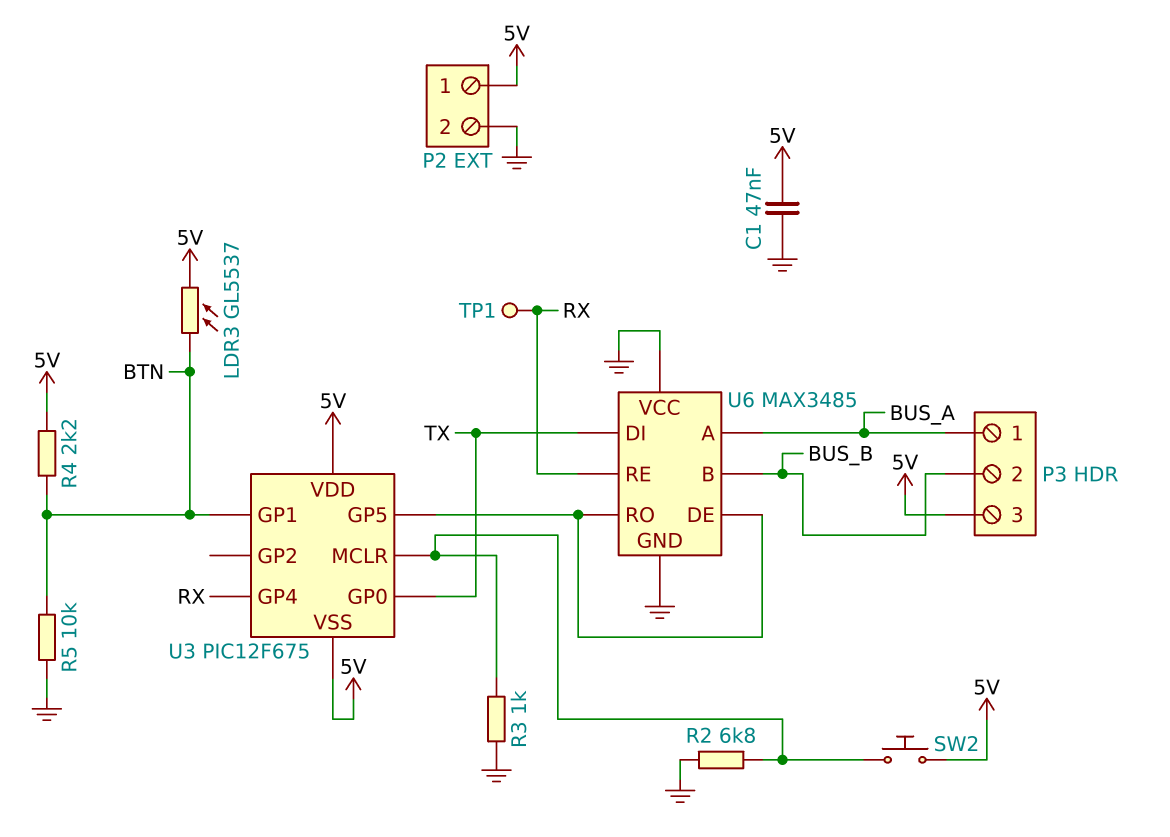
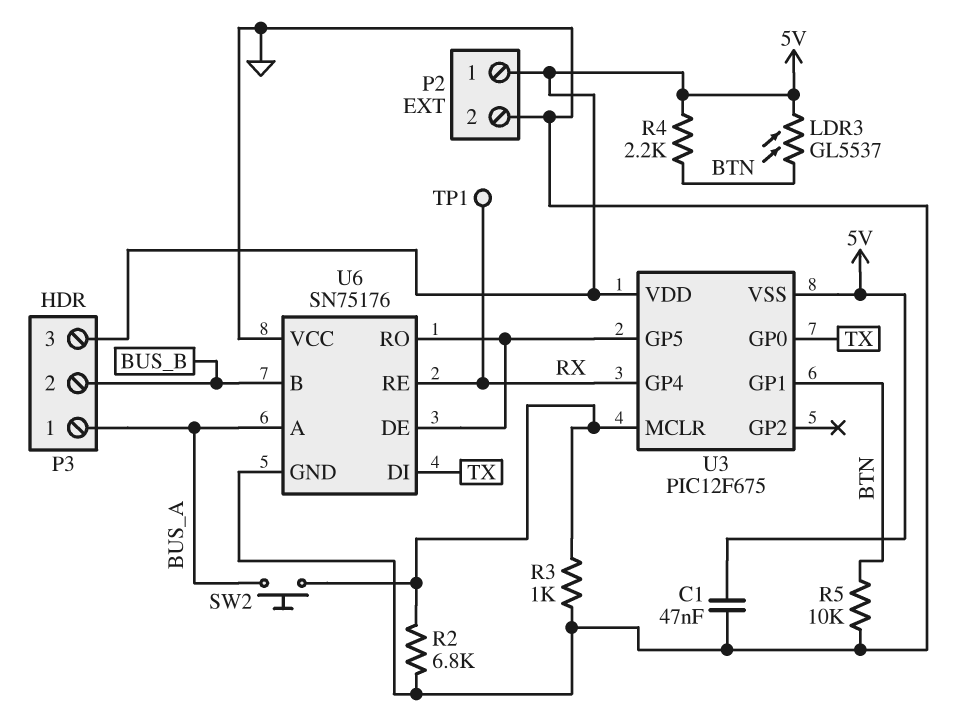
SW2: button (5V, U3/MCLR) -> button (BUS_A, U3/MCLR)
U6: MAX3485 -> SN75176

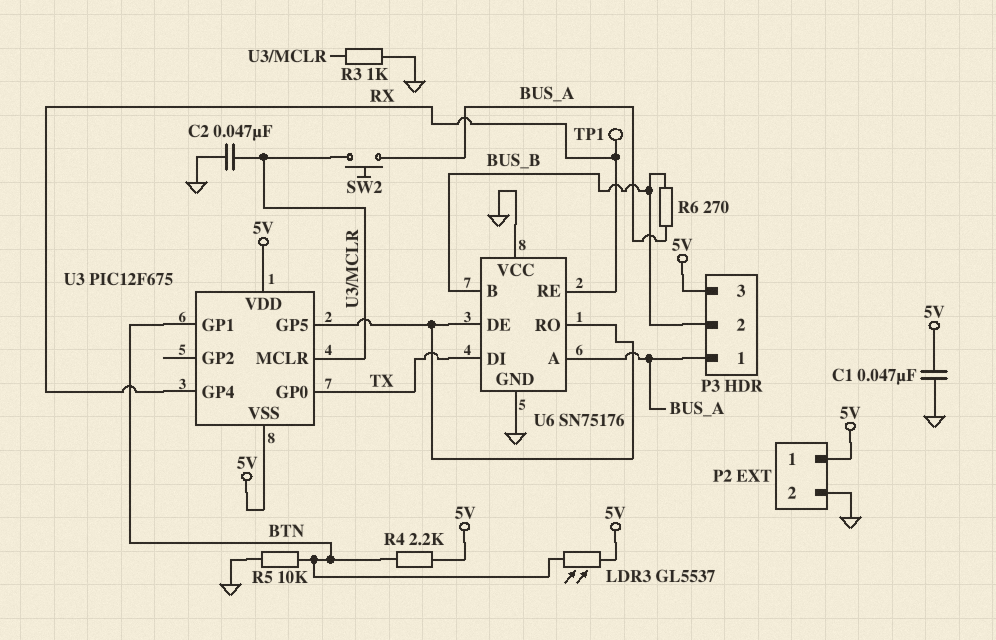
C2: none -> 47nF (GND, U3/MCLR)
R2: 6.8k (GND, U3/MCLR) -> none
R6: none -> 270 (BUS_A, BUS_B)

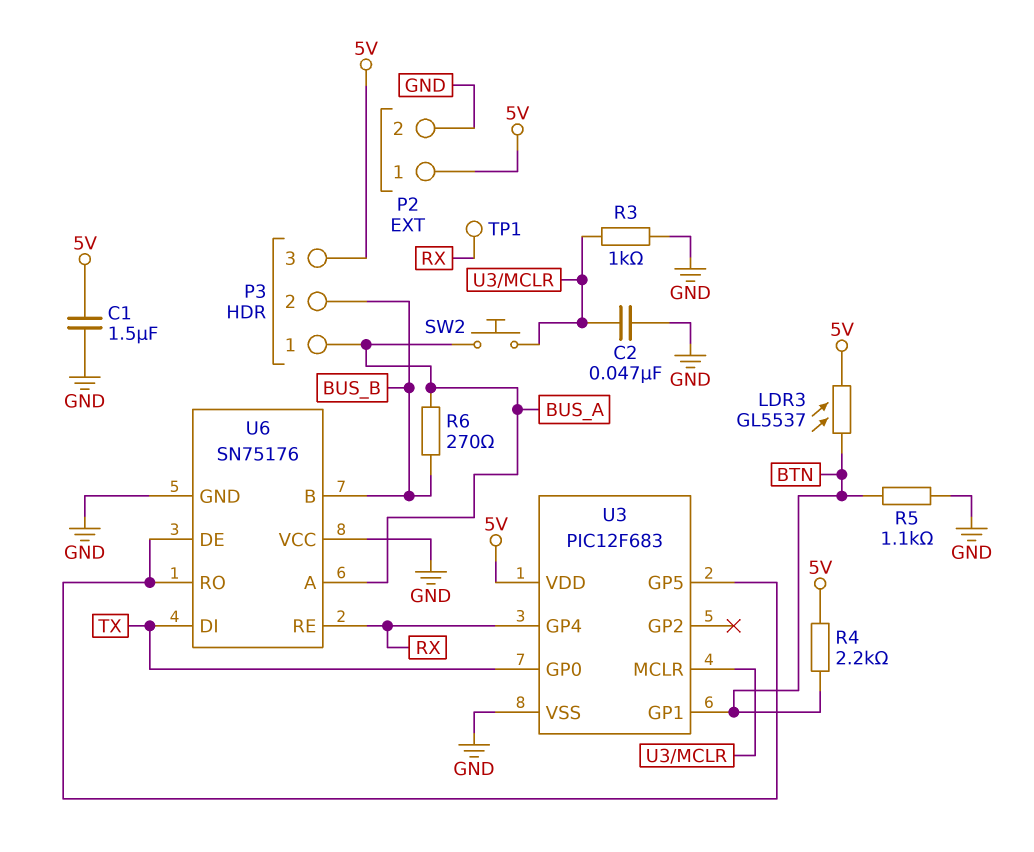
C1: 47nF (5V, GND) -> 1.5uF (5V, GND)
R5: 10k (BTN, GND) -> 1.1k (BTN, GND)
U3: PIC12F675 -> PIC12F683
U3 pin VSS: 5V -> GND

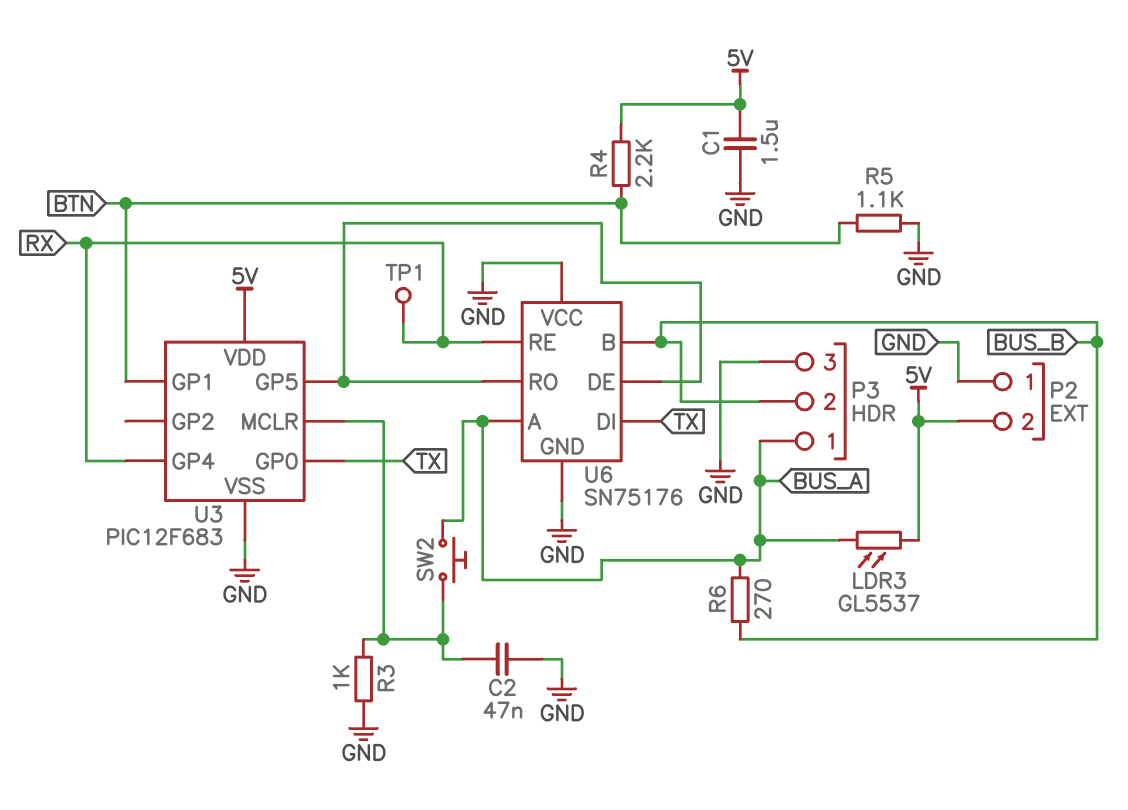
LDR3: GL5537 (5V, BTN) -> GL5537 (5V, BUS_A)
P2 pin 1: 5V -> GND
P2 pin 2: GND -> 5V
P3 pin 3: 5V -> GND

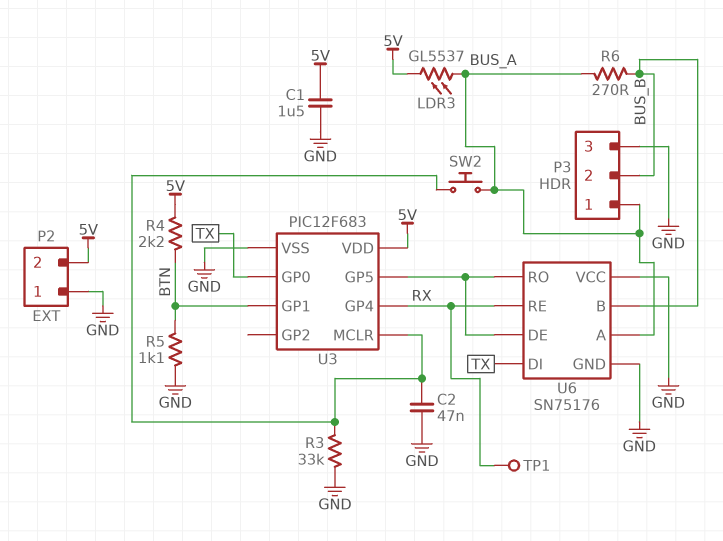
R3: 1k (GND, U3/MCLR) -> 33k (GND, U3/MCLR)

